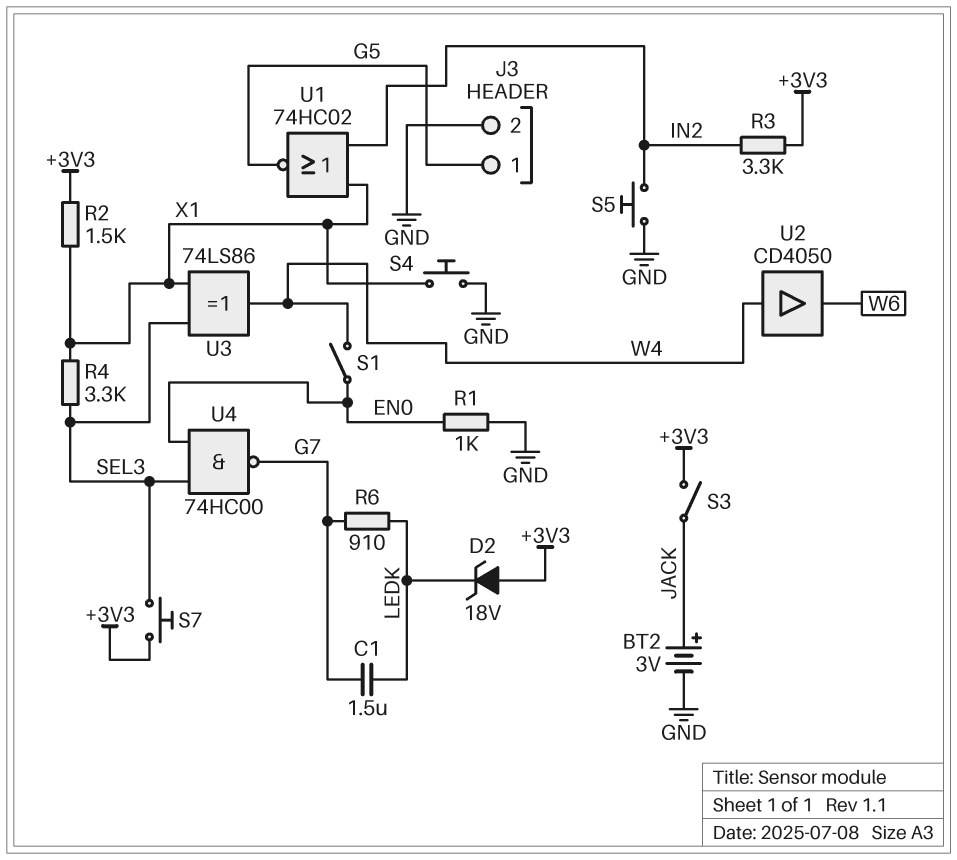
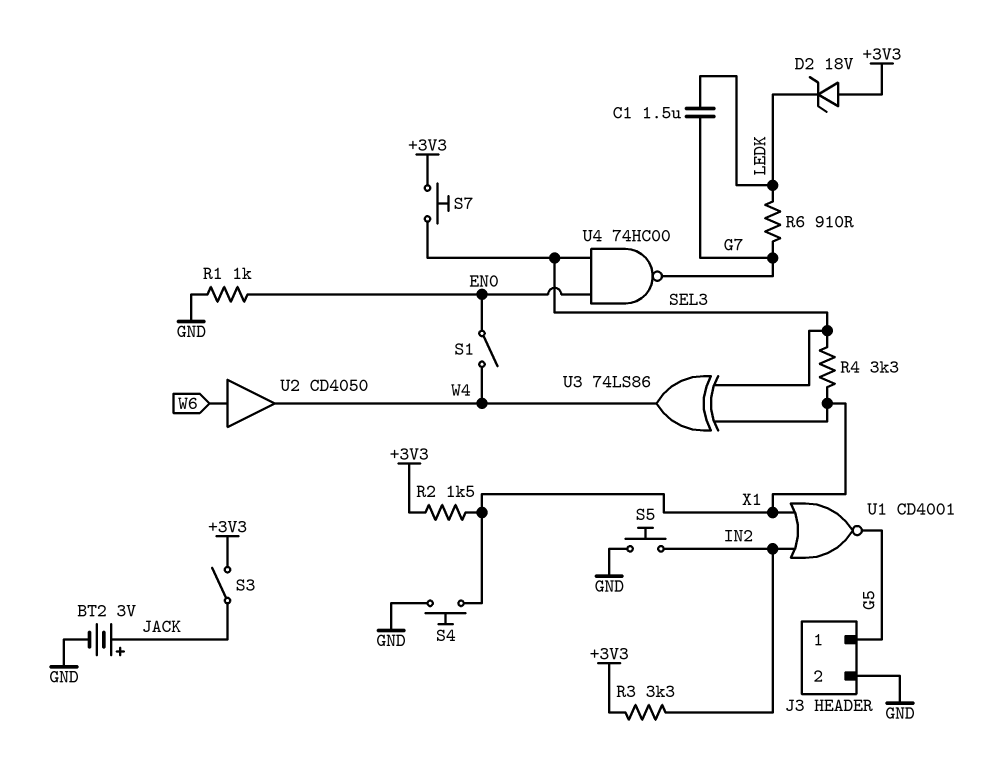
U1: NOR 74HC02 (in IN2, in X1, out G5) -> NOR CD4001 (in IN2, in X1, out G5)
U2: buffer CD4050 (in W4, out W6) -> buffer CD4050 (in W6, out W4)

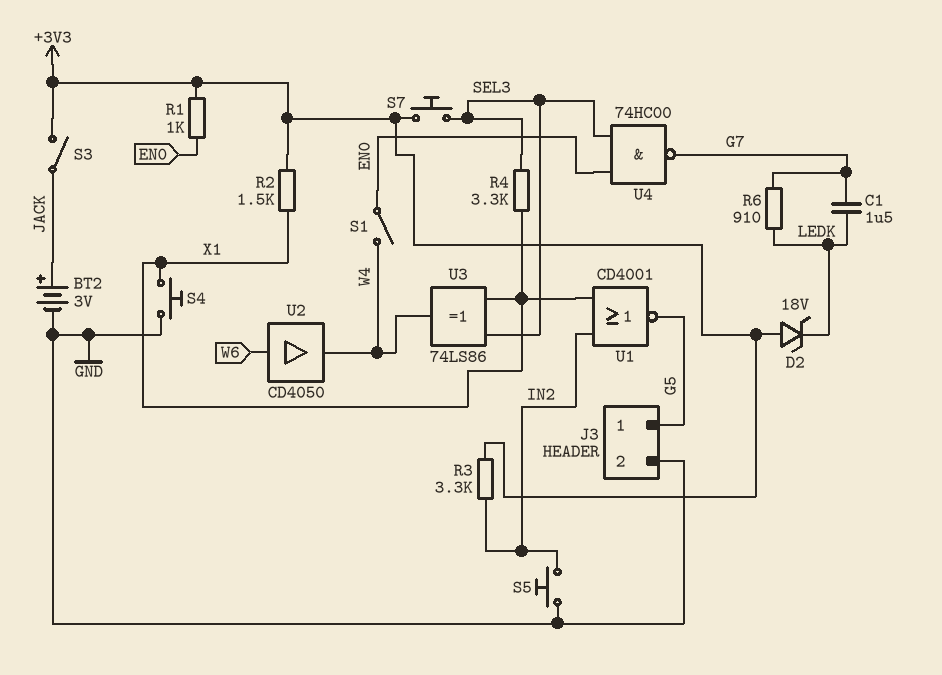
R1: 1k (EN0, GND) -> 1k (+3V3, EN0)

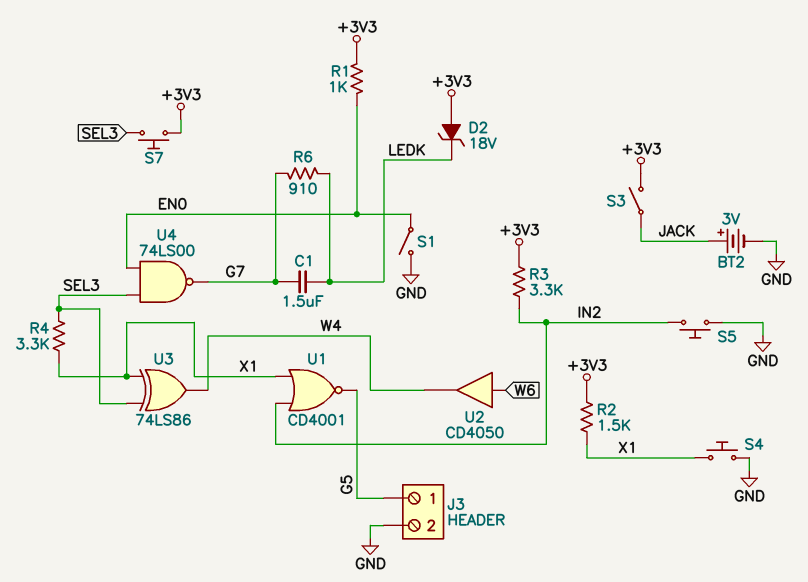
S1: switch (EN0, W4) -> switch (EN0, GND)
U4: NAND 74HC00 (in EN0, in SEL3, out G7) -> NAND 74LS00 (in EN0, in SEL3, out G7)

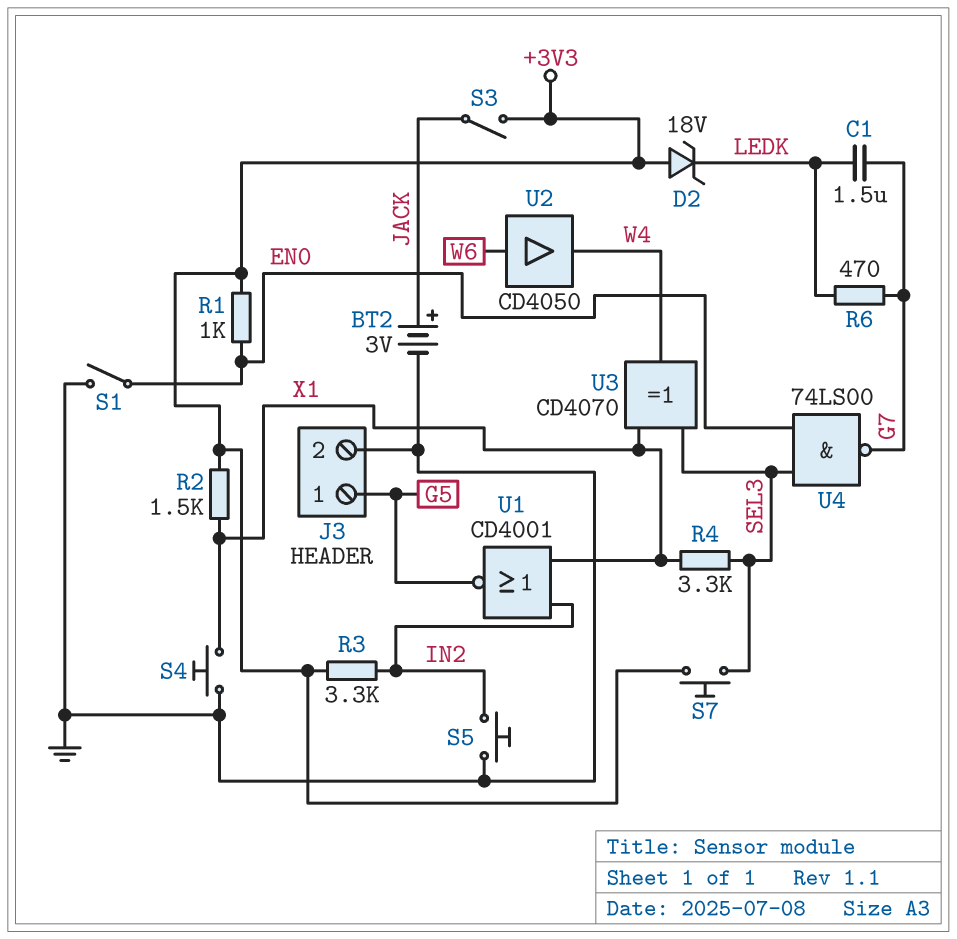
R6: 910 (G7, LEDK) -> 470 (G7, LEDK)
U3: XOR 74LS86 (in SEL3, in X1, out W4) -> XOR CD4070 (in SEL3, in X1, out W4)

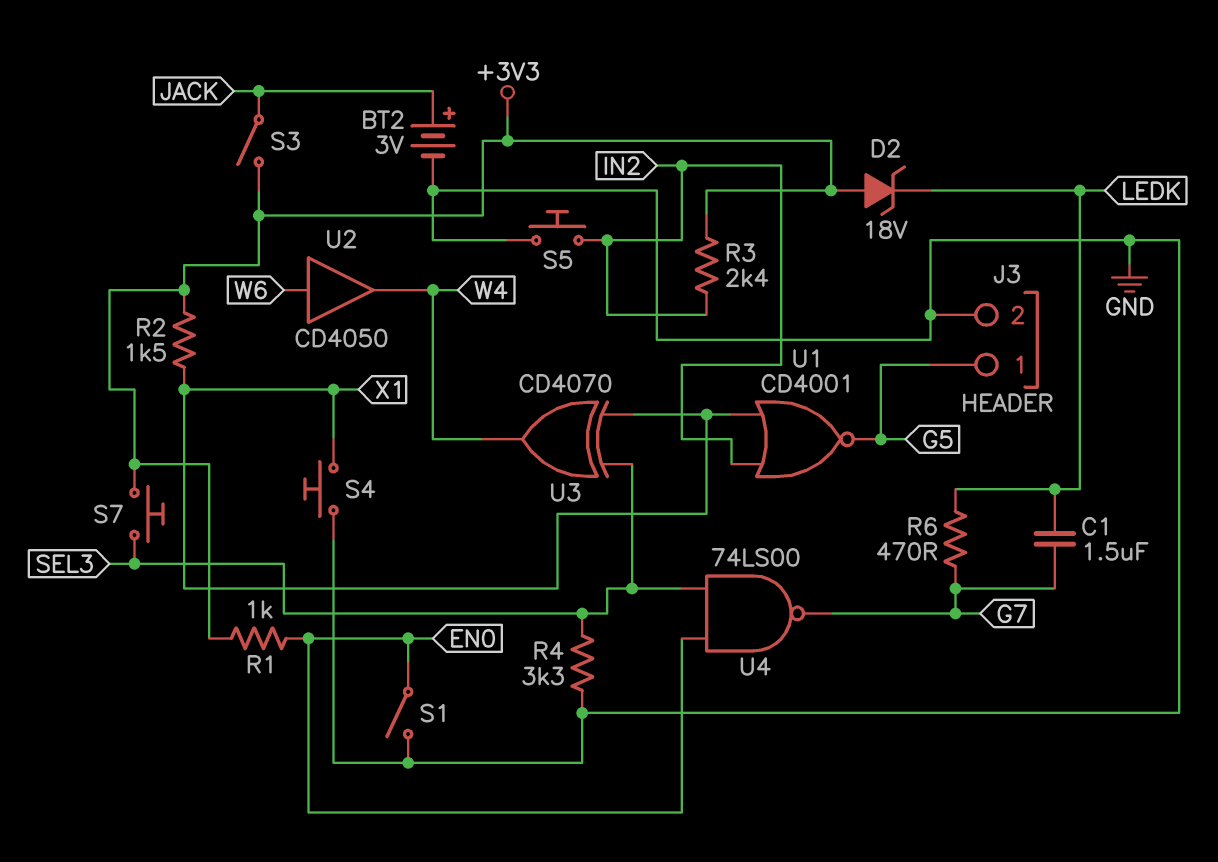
R3: 3.3k (+3V3, IN2) -> 2.4k (+3V3, IN2)
R4: 3.3k (SEL3, X1) -> 3.3k (GND, SEL3)

